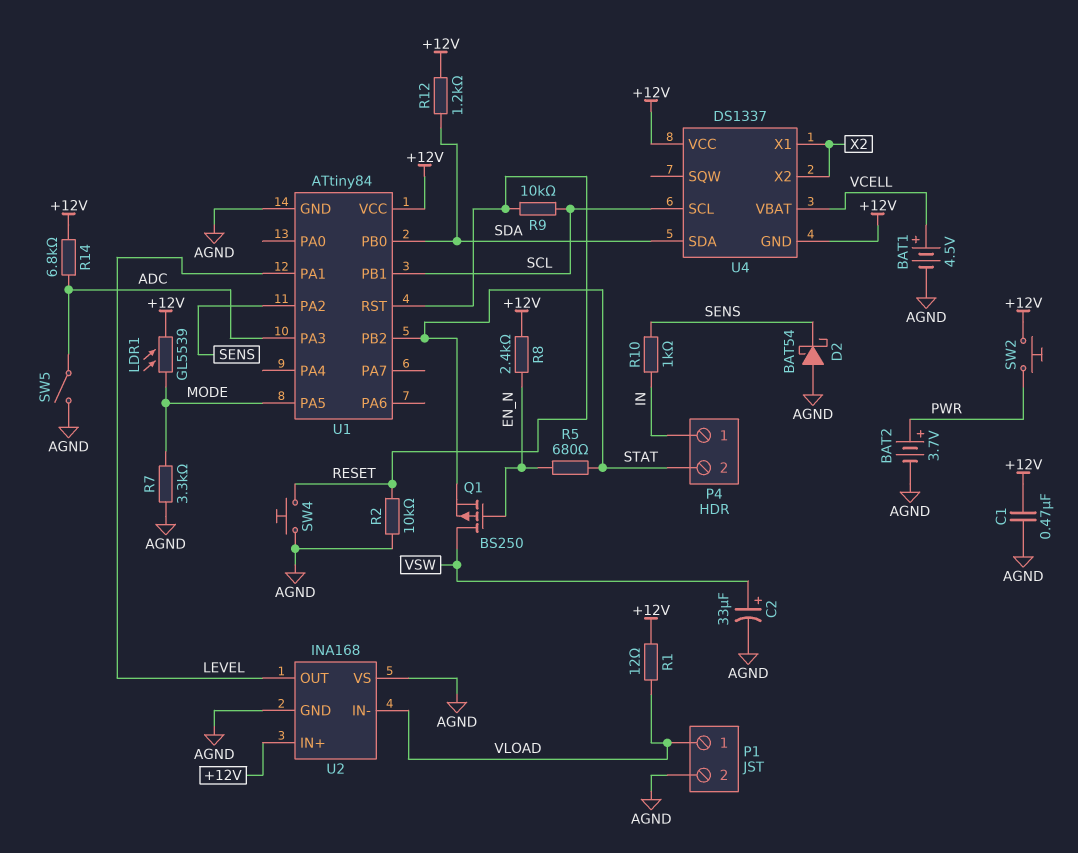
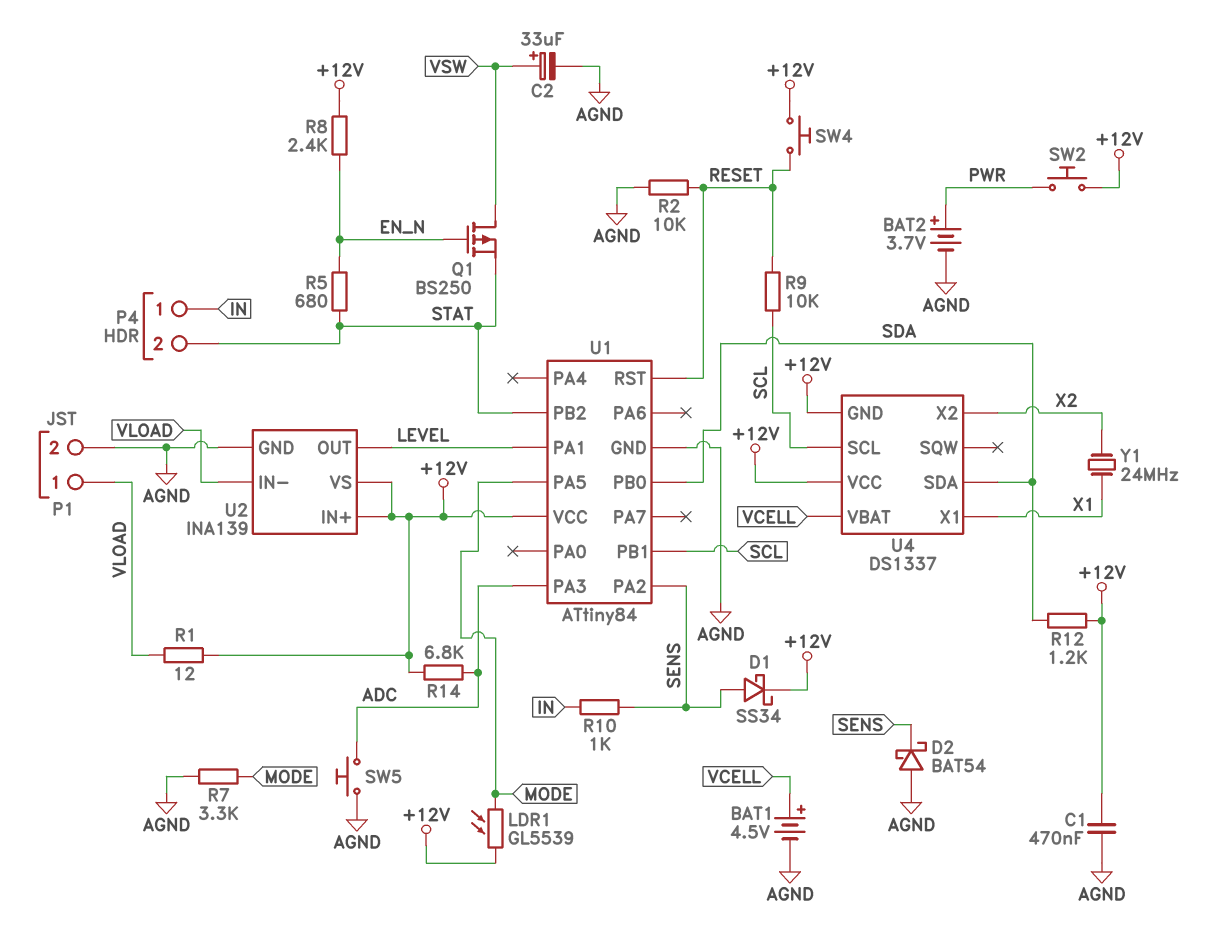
D1: none -> schottky SS34 (A SENS, K +12V)
SW4: button (AGND, RESET) -> button (+12V, RESET)
SW5: switch (ADC, AGND) -> button (ADC, AGND)
U2: INA168 -> INA139
U2 pin VS: AGND -> +12V
U4 pin X1: X2 -> X1
Y1: none -> 24MHz (X1, X2)

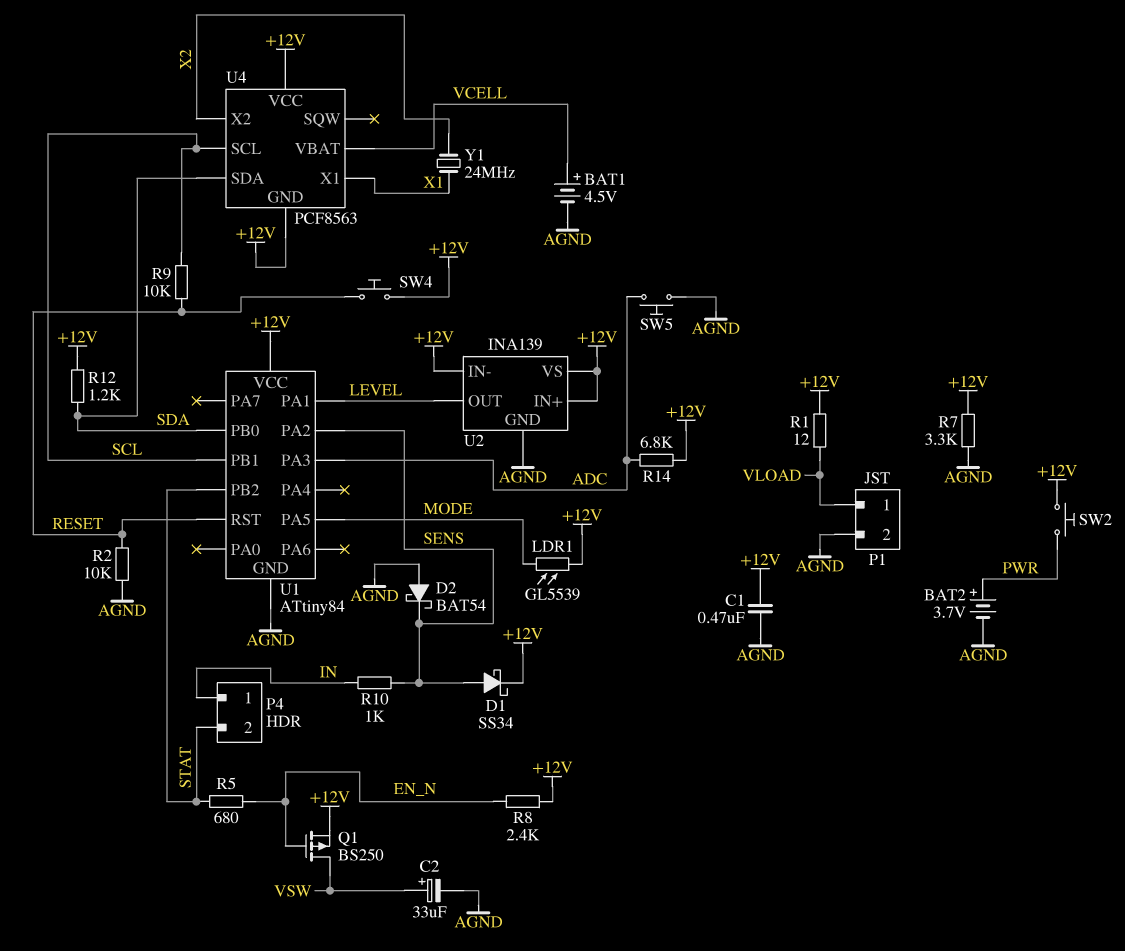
Q1: PMOS BS250 (G EN_N, D VSW, S STAT) -> PMOS BS250 (G EN_N, D VSW, S +12V)
R7: 3.3k (AGND, MODE) -> 3.3k (+12V, AGND)
U2 pin IN-: VLOAD -> +12V
U4: DS1337 -> PCF8563

